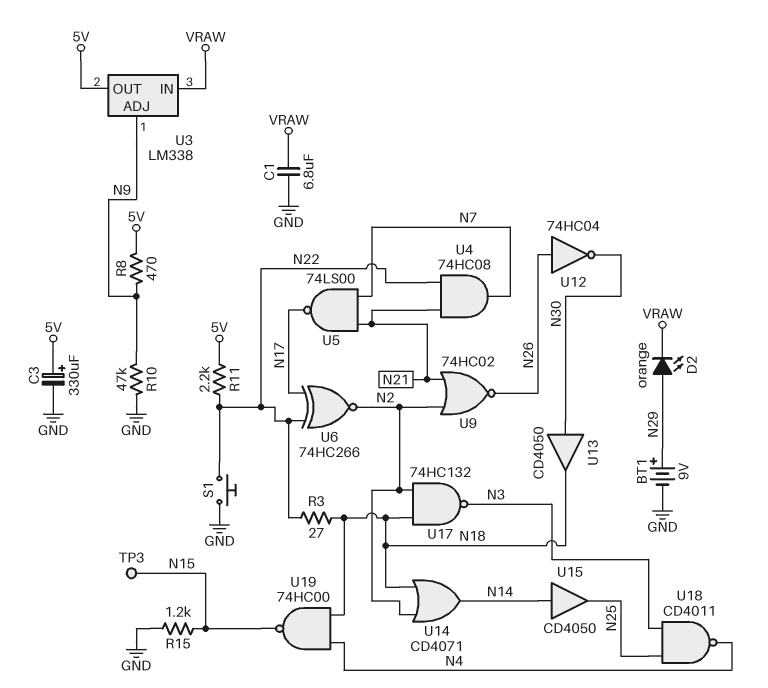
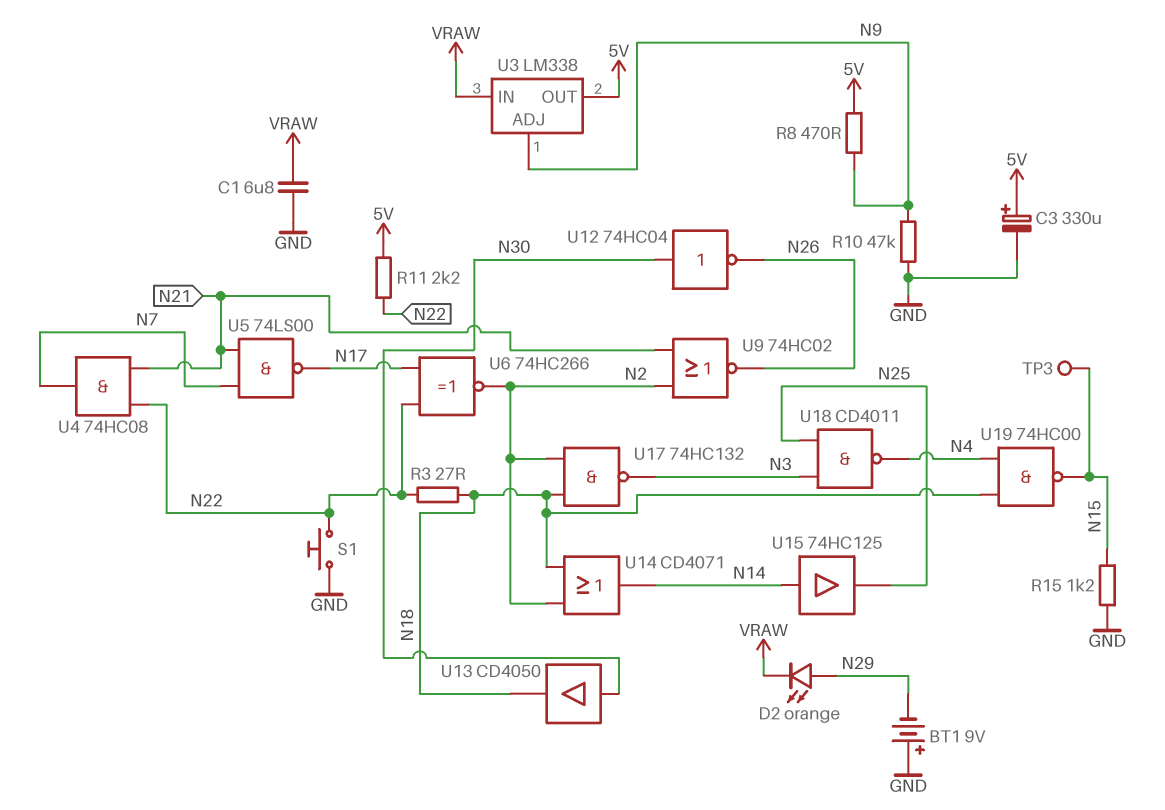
BT1: 9V (plus N29, minus GND) -> 9V (plus GND, minus N29)
U12: NOT 74HC04 (in N26, out N30) -> NOT 74HC04 (in N30, out N26)
U15: buffer CD4050 (in N14, out N25) -> buffer 74HC125 (in N14, out N25)

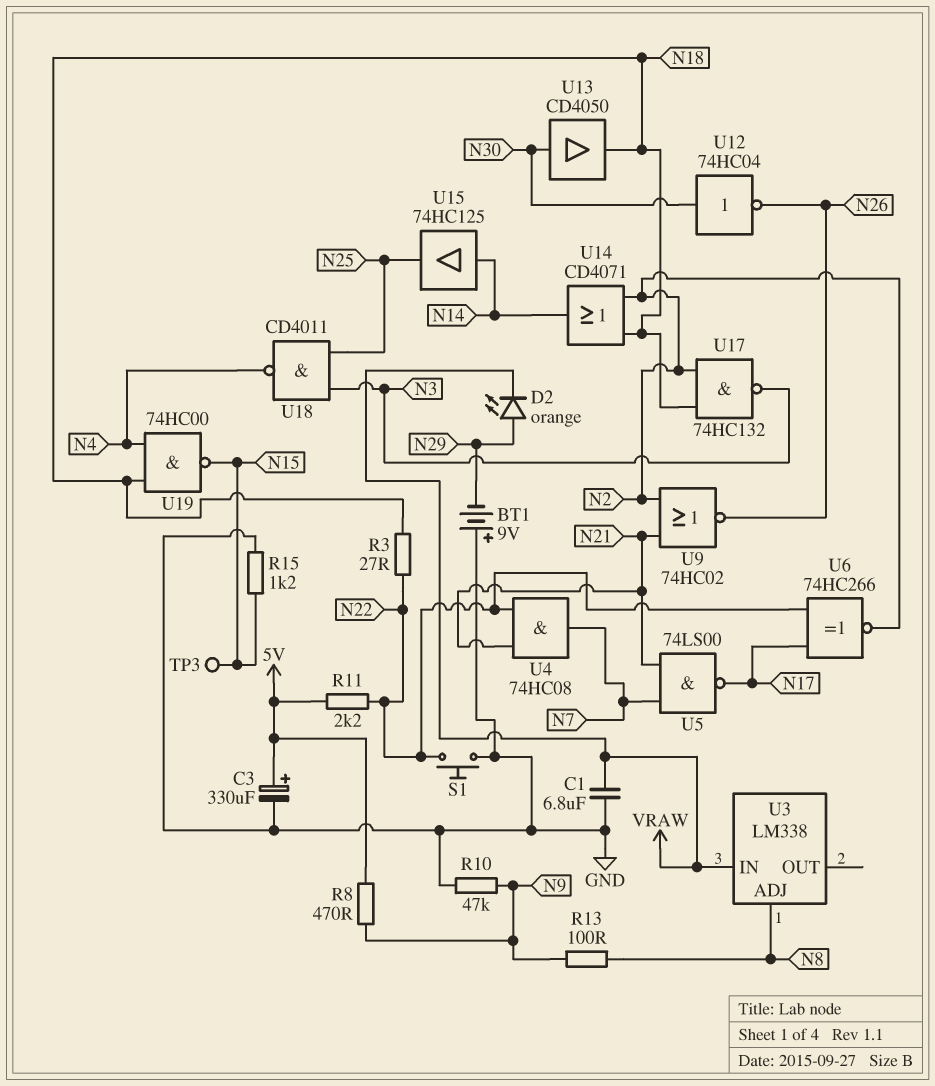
R13: none -> 100 (N8, N9)
U3 pin ADJ: N9 -> N8
U3 pin OUT: 5V -> none

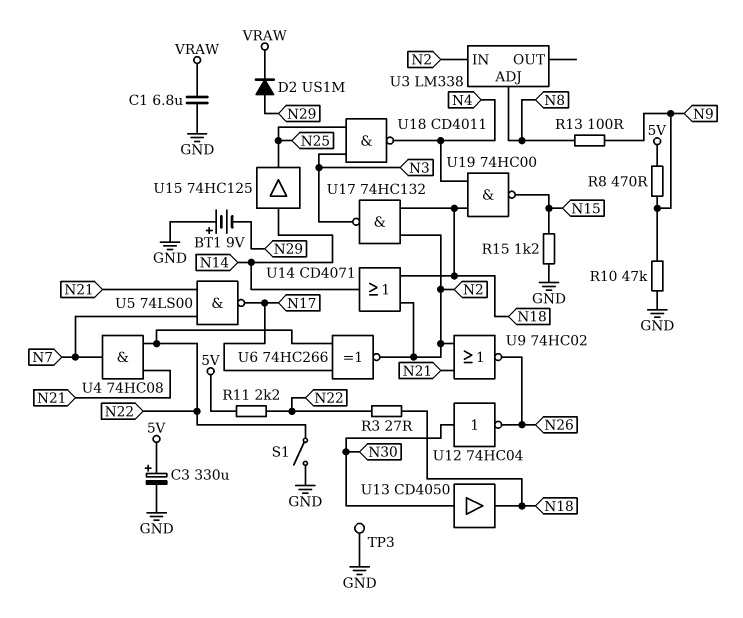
D2: LED orange (A N29, K VRAW) -> diode US1M (A N29, K VRAW)
S1: button (GND, N22) -> switch (GND, N22)
TP3: test point (N15) -> test point (GND)
U3 pin IN: VRAW -> N2

